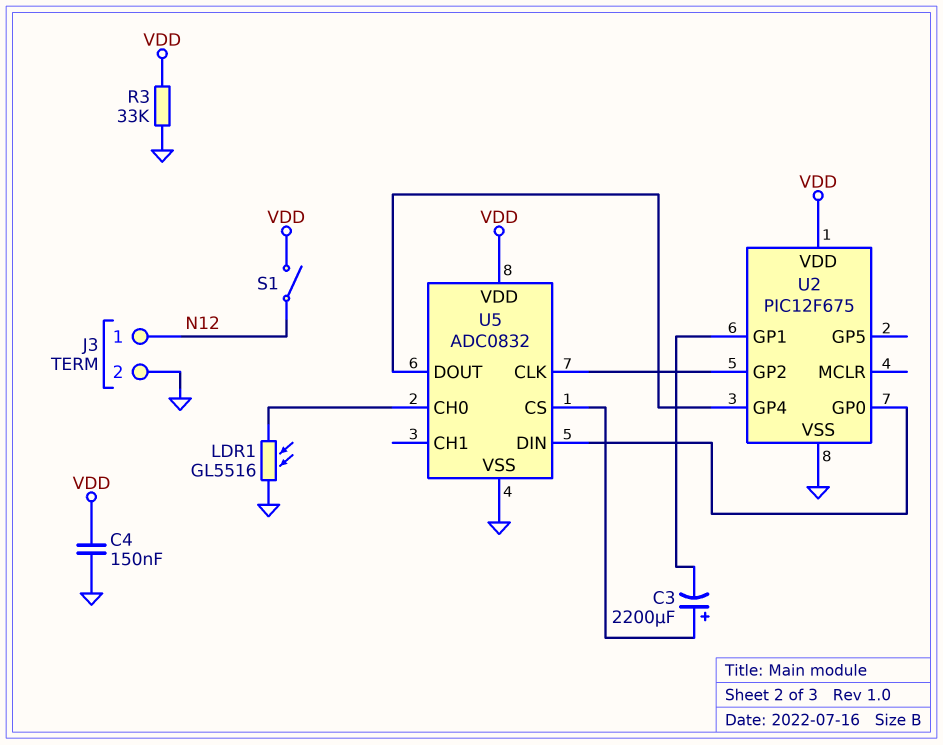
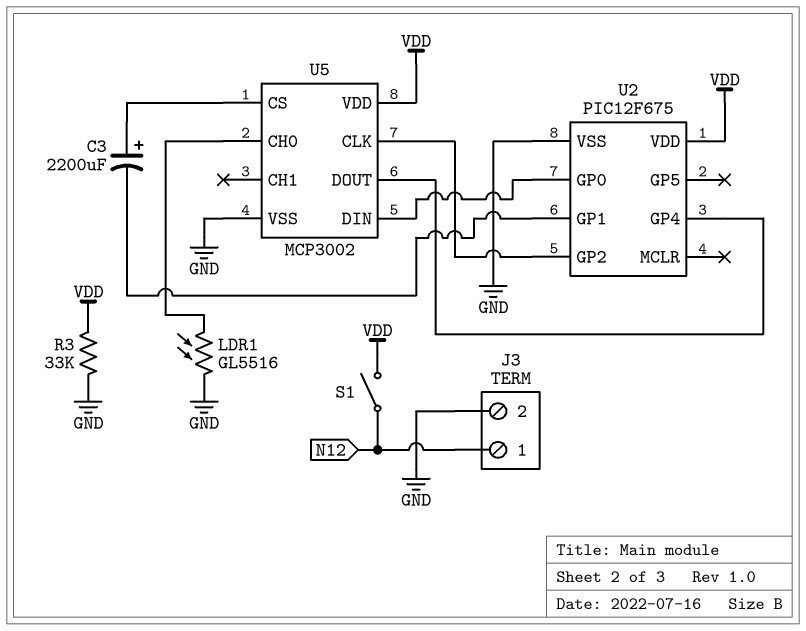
C4: 150nF (GND, VDD) -> none
U5: ADC0832 -> MCP3002

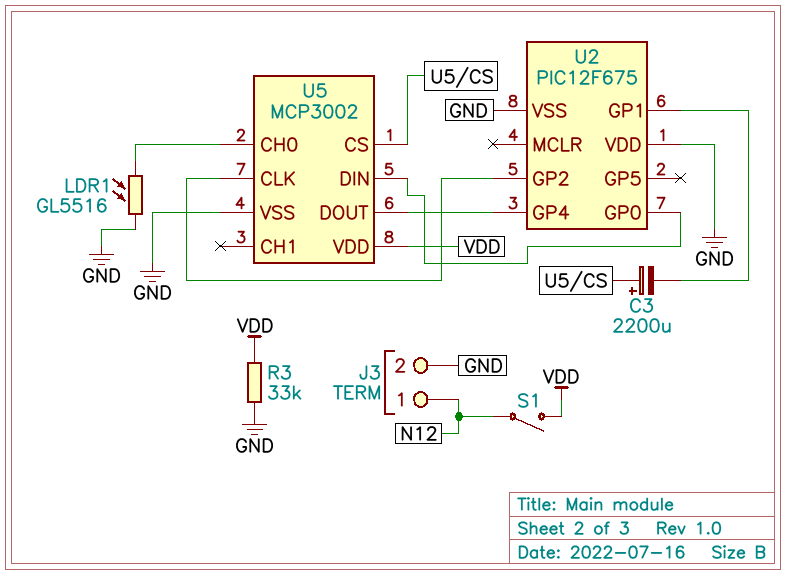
U2 pin VDD: VDD -> GND

